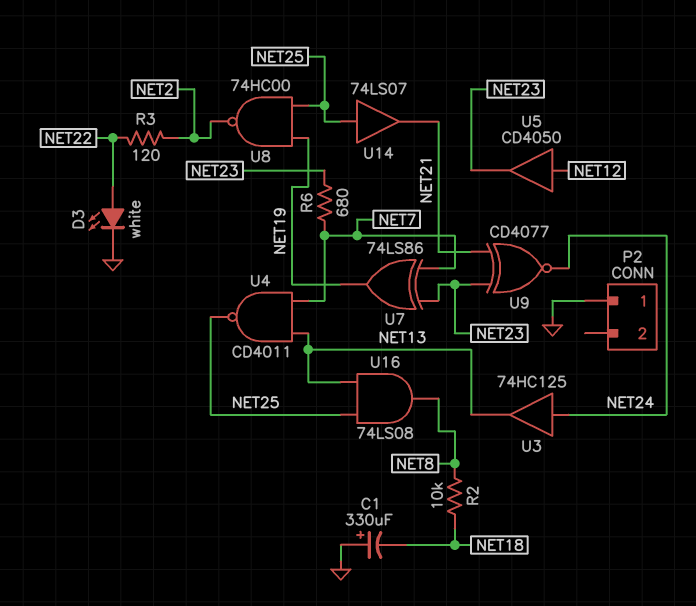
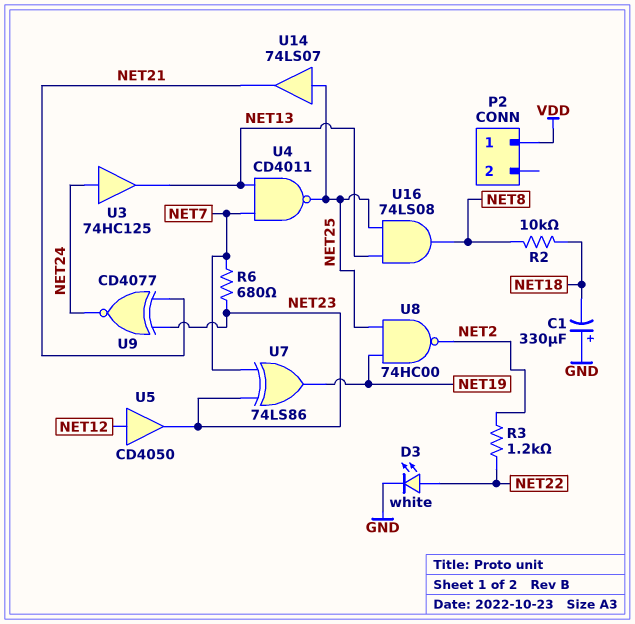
P2 pin 1: GND -> VDD
R3: 120 (NET2, NET22) -> 1.2k (NET2, NET22)

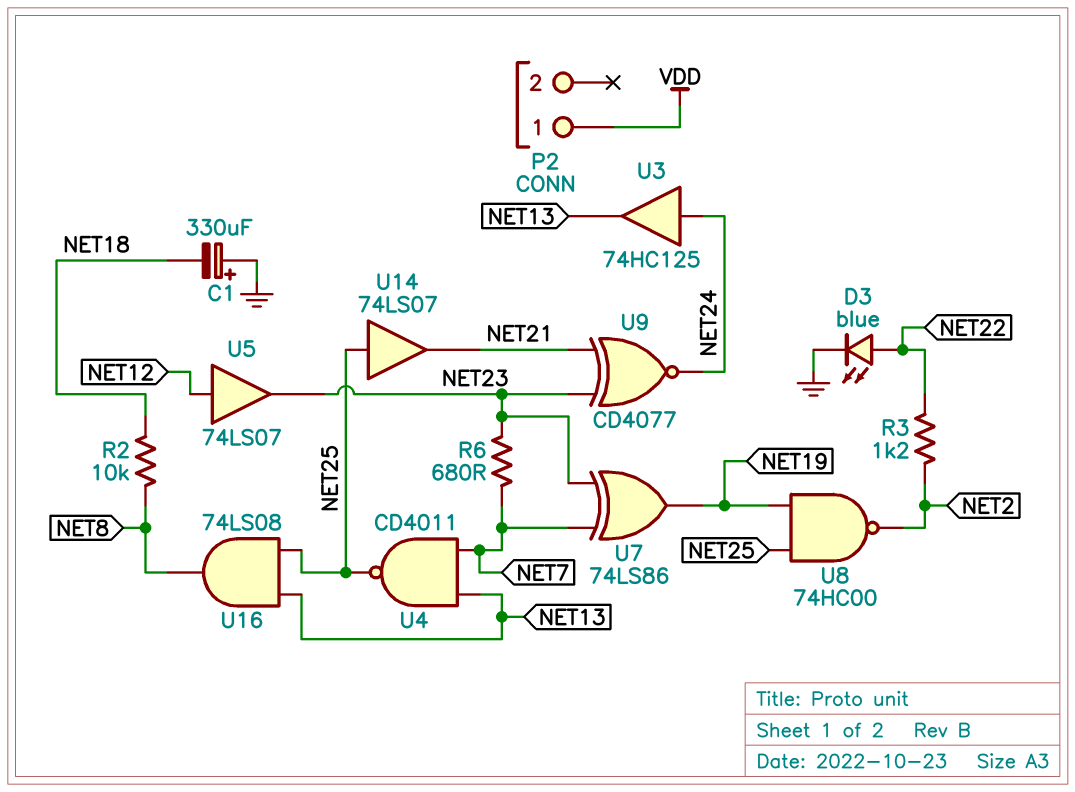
D3: LED white (A NET22, K GND) -> LED blue (A NET22, K GND)
U5: buffer CD4050 (in NET12, out NET23) -> buffer 74LS07 (in NET12, out NET23)

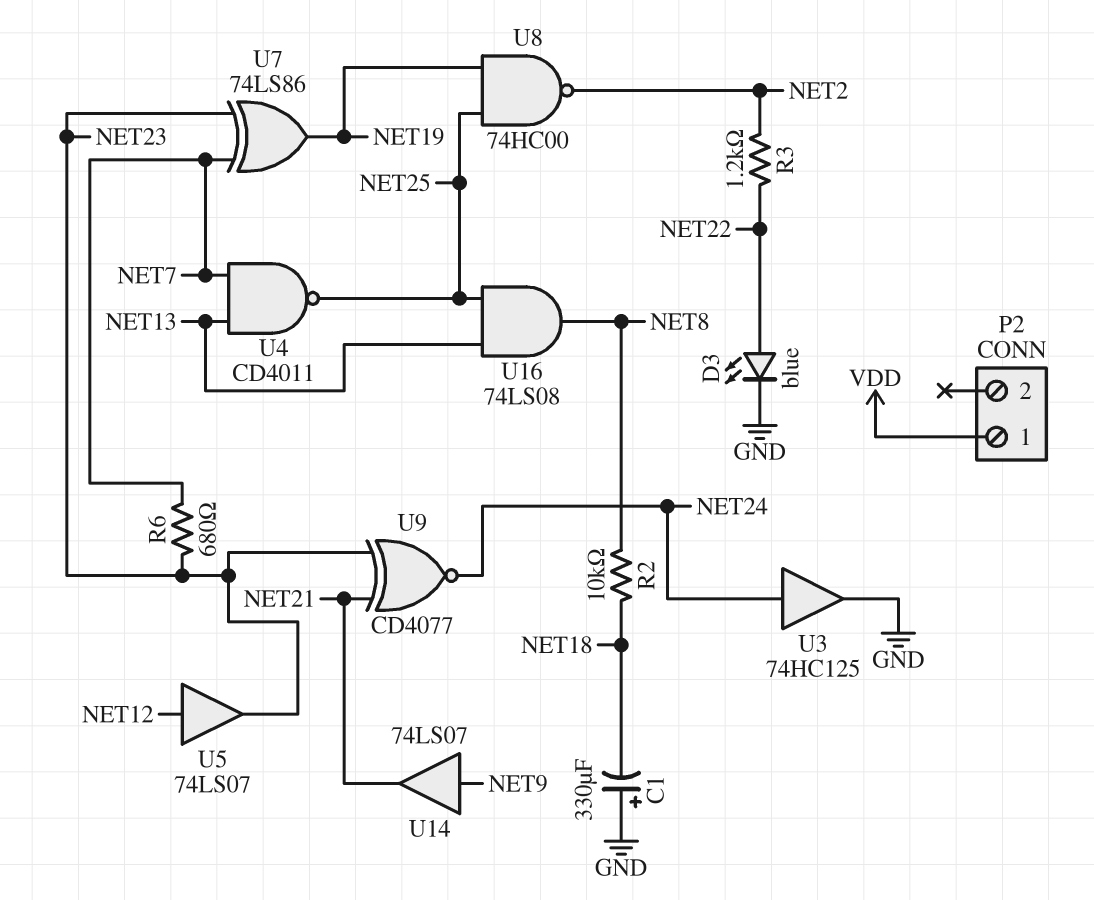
U3: buffer 74HC125 (in NET24, out NET13) -> buffer 74HC125 (in NET24, out GND)
U14: buffer 74LS07 (in NET25, out NET21) -> buffer 74LS07 (in NET9, out NET21)

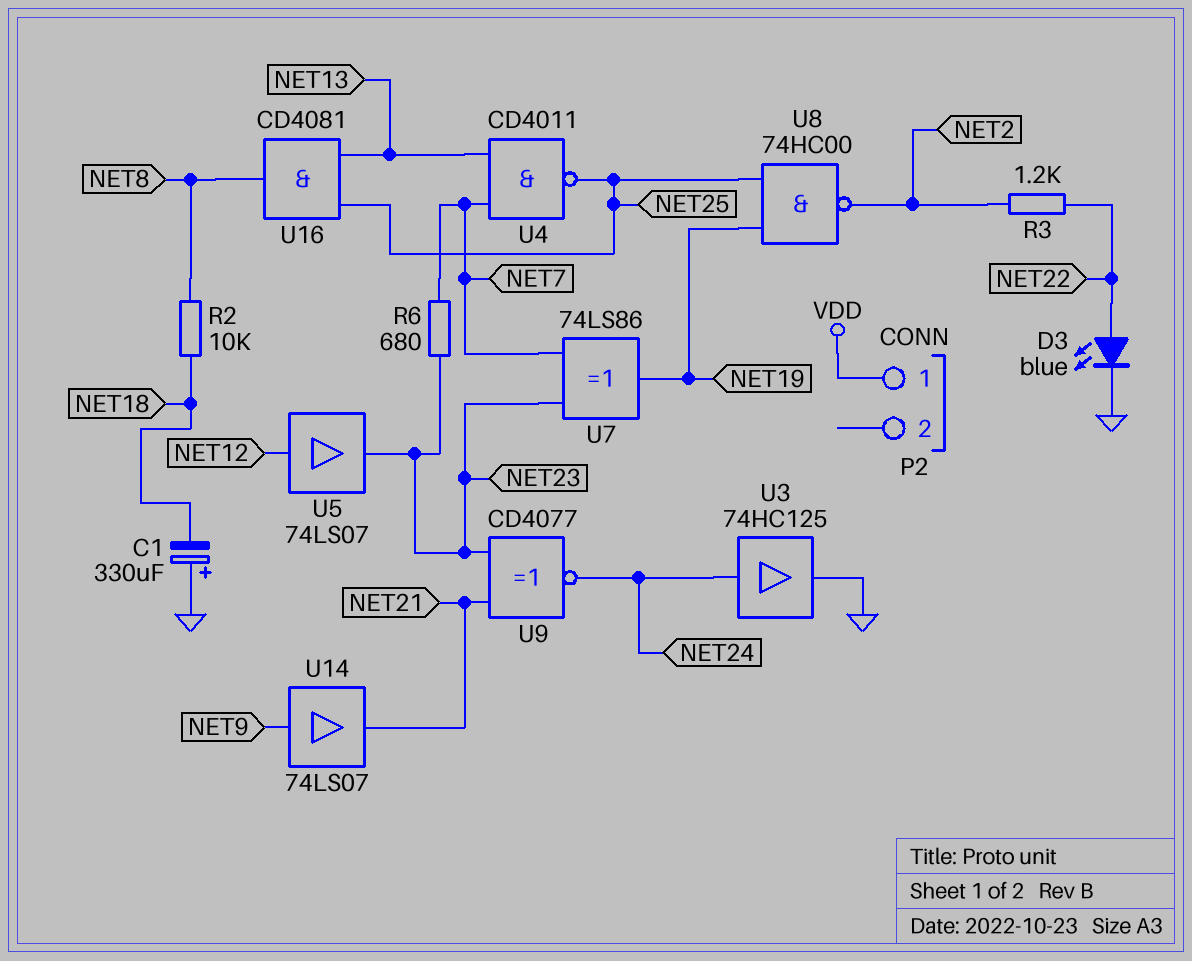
U16: AND 74LS08 (in NET13, in NET25, out NET8) -> AND CD4081 (in NET13, in NET25, out NET8)

